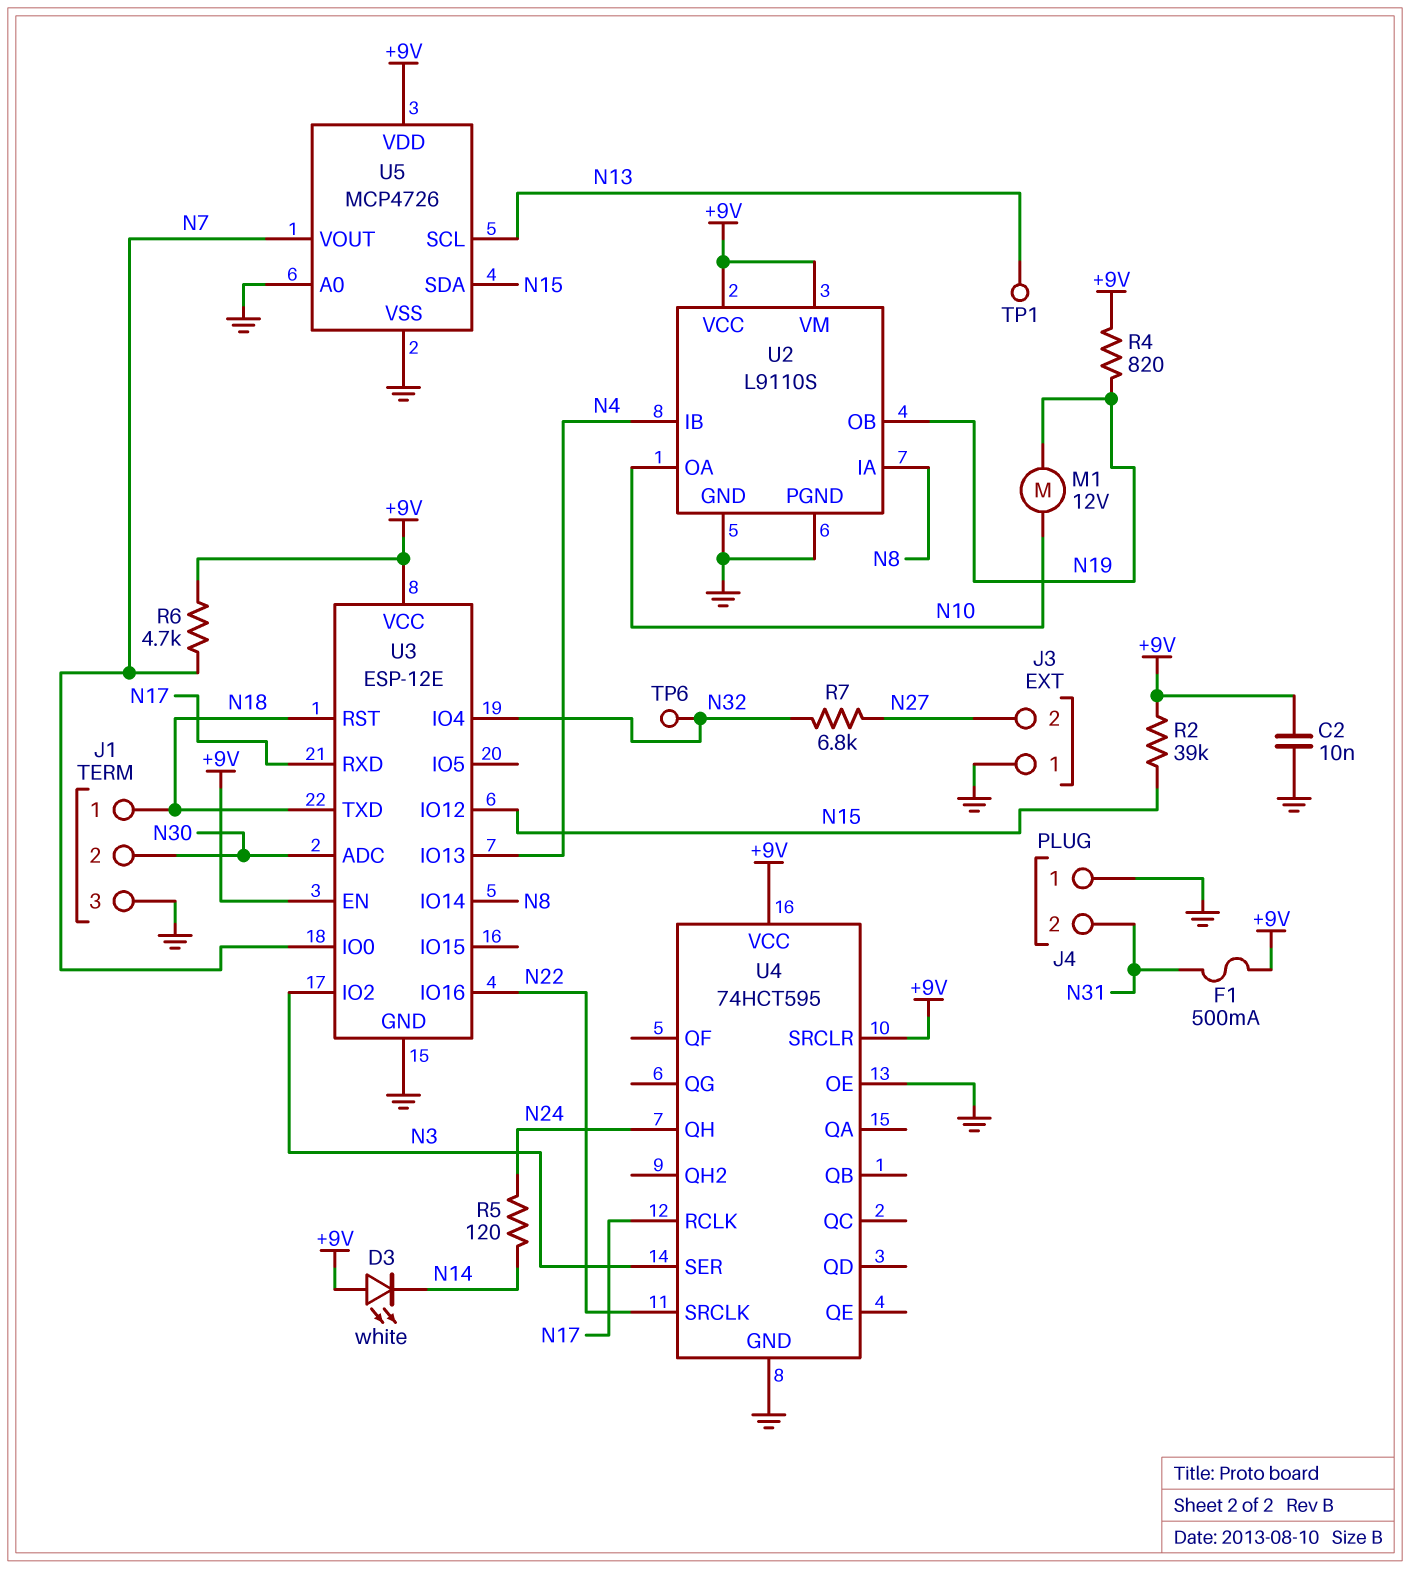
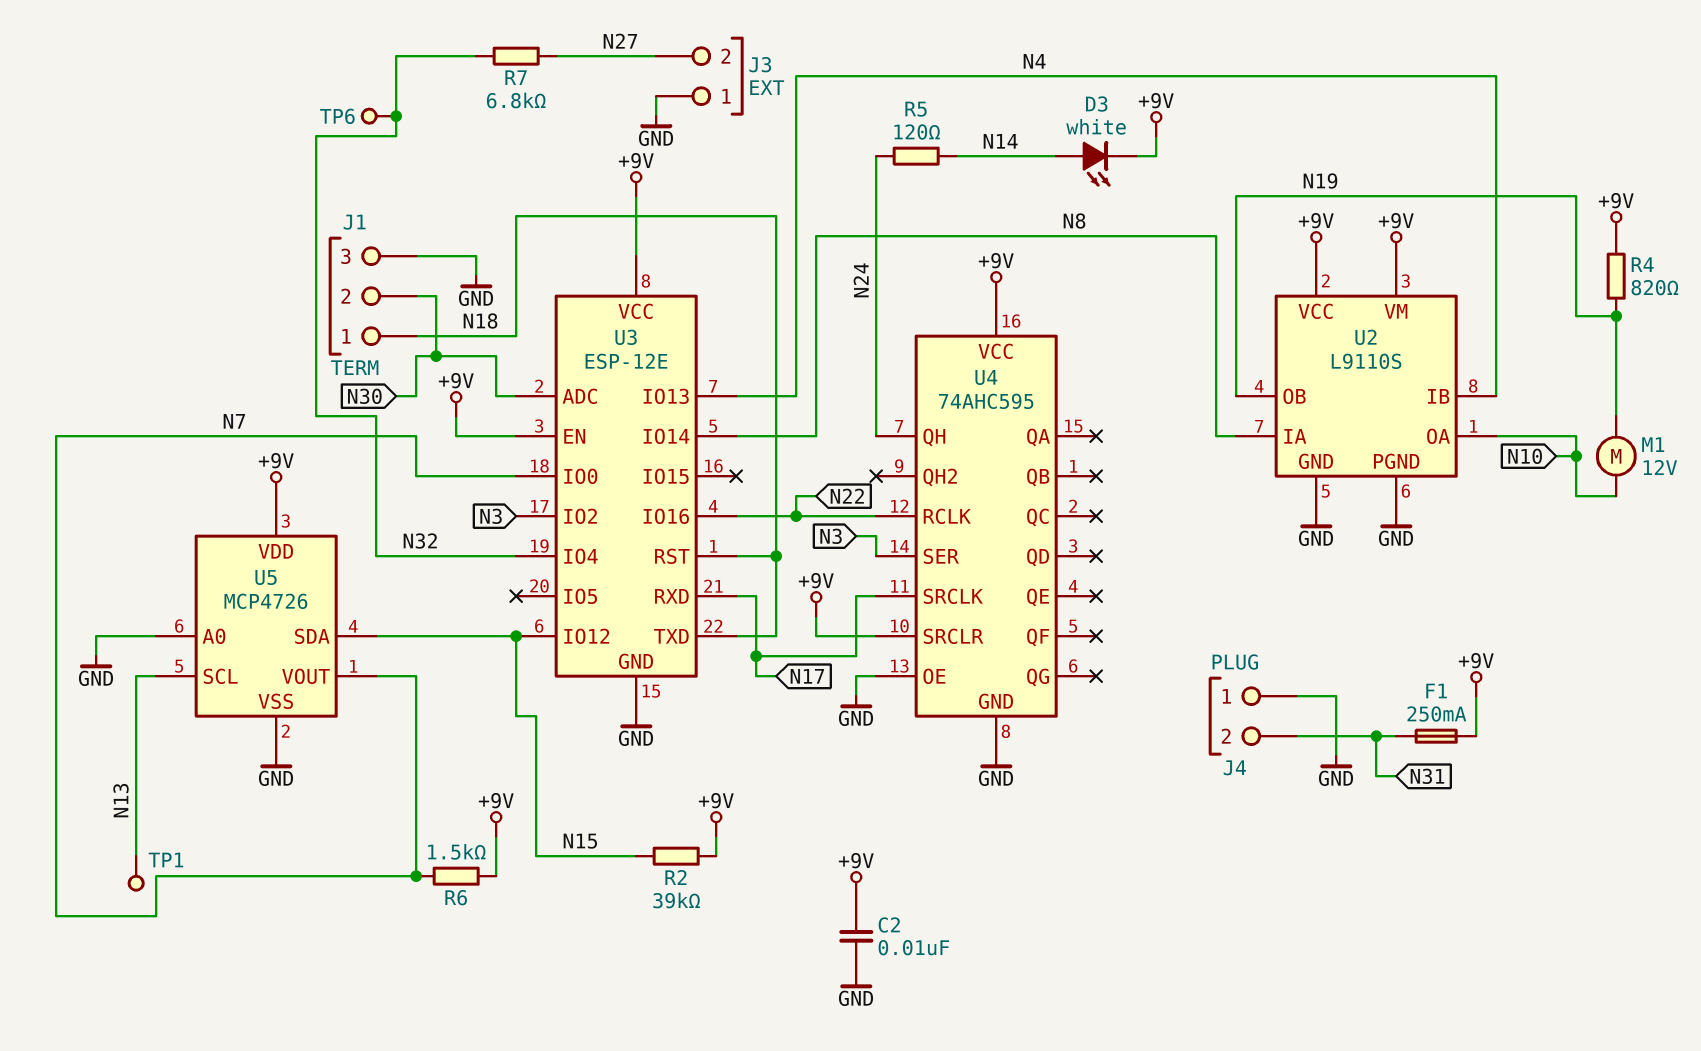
D3: LED white (A +9V, K N14) -> LED white (A N14, K +9V)
F1: 500mA (+9V, N31) -> 250mA (+9V, N31)
R6: 4.7k (+9V, N7) -> 1.5k (+9V, N7)
U4: 74HCT595 -> 74AHC595
U4 pin RCLK: N17 -> N22
U4 pin SRCLK: N22 -> N17

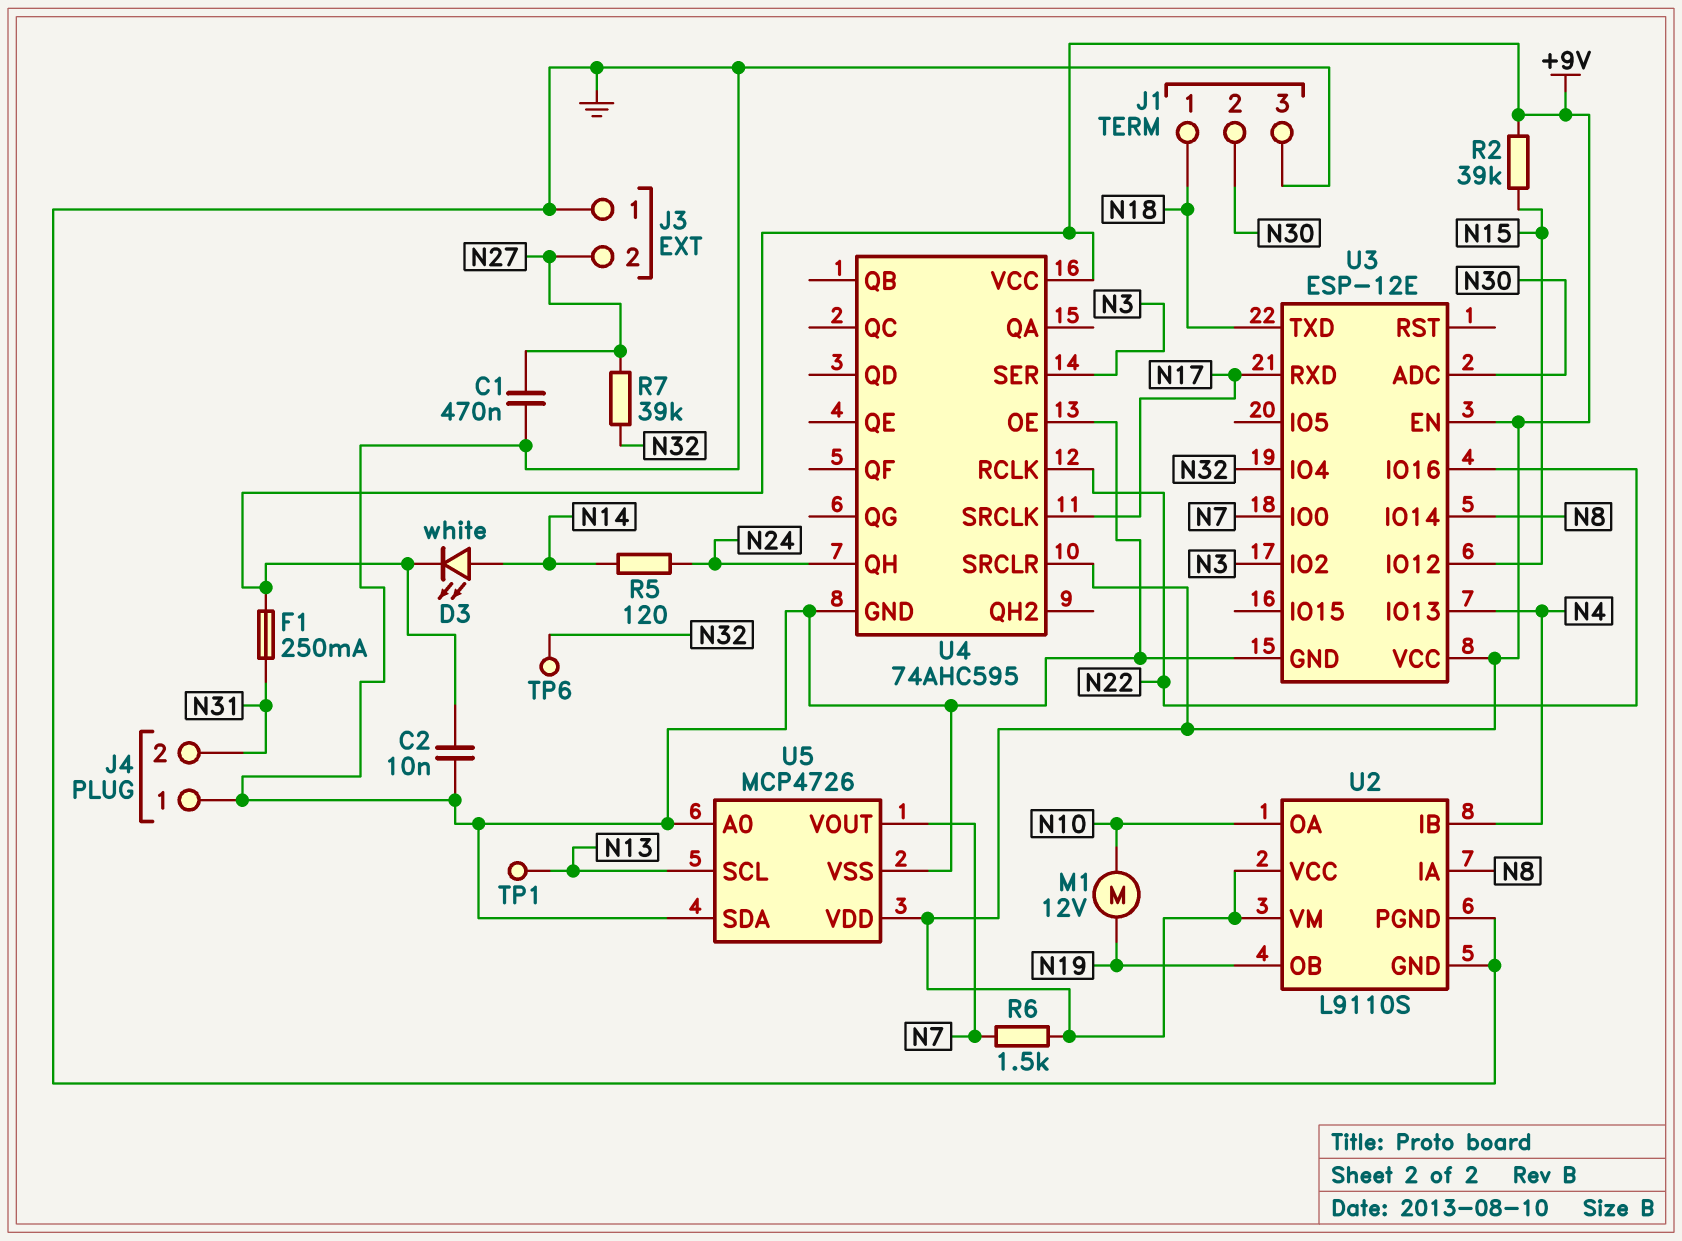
C1: none -> 470nF (GND, N27)
R4: 820 (+9V, N19) -> none
R7: 6.8k (N27, N32) -> 39k (N27, N32)
U3 pin RST: N18 -> none
U5 pin SDA: N15 -> GND

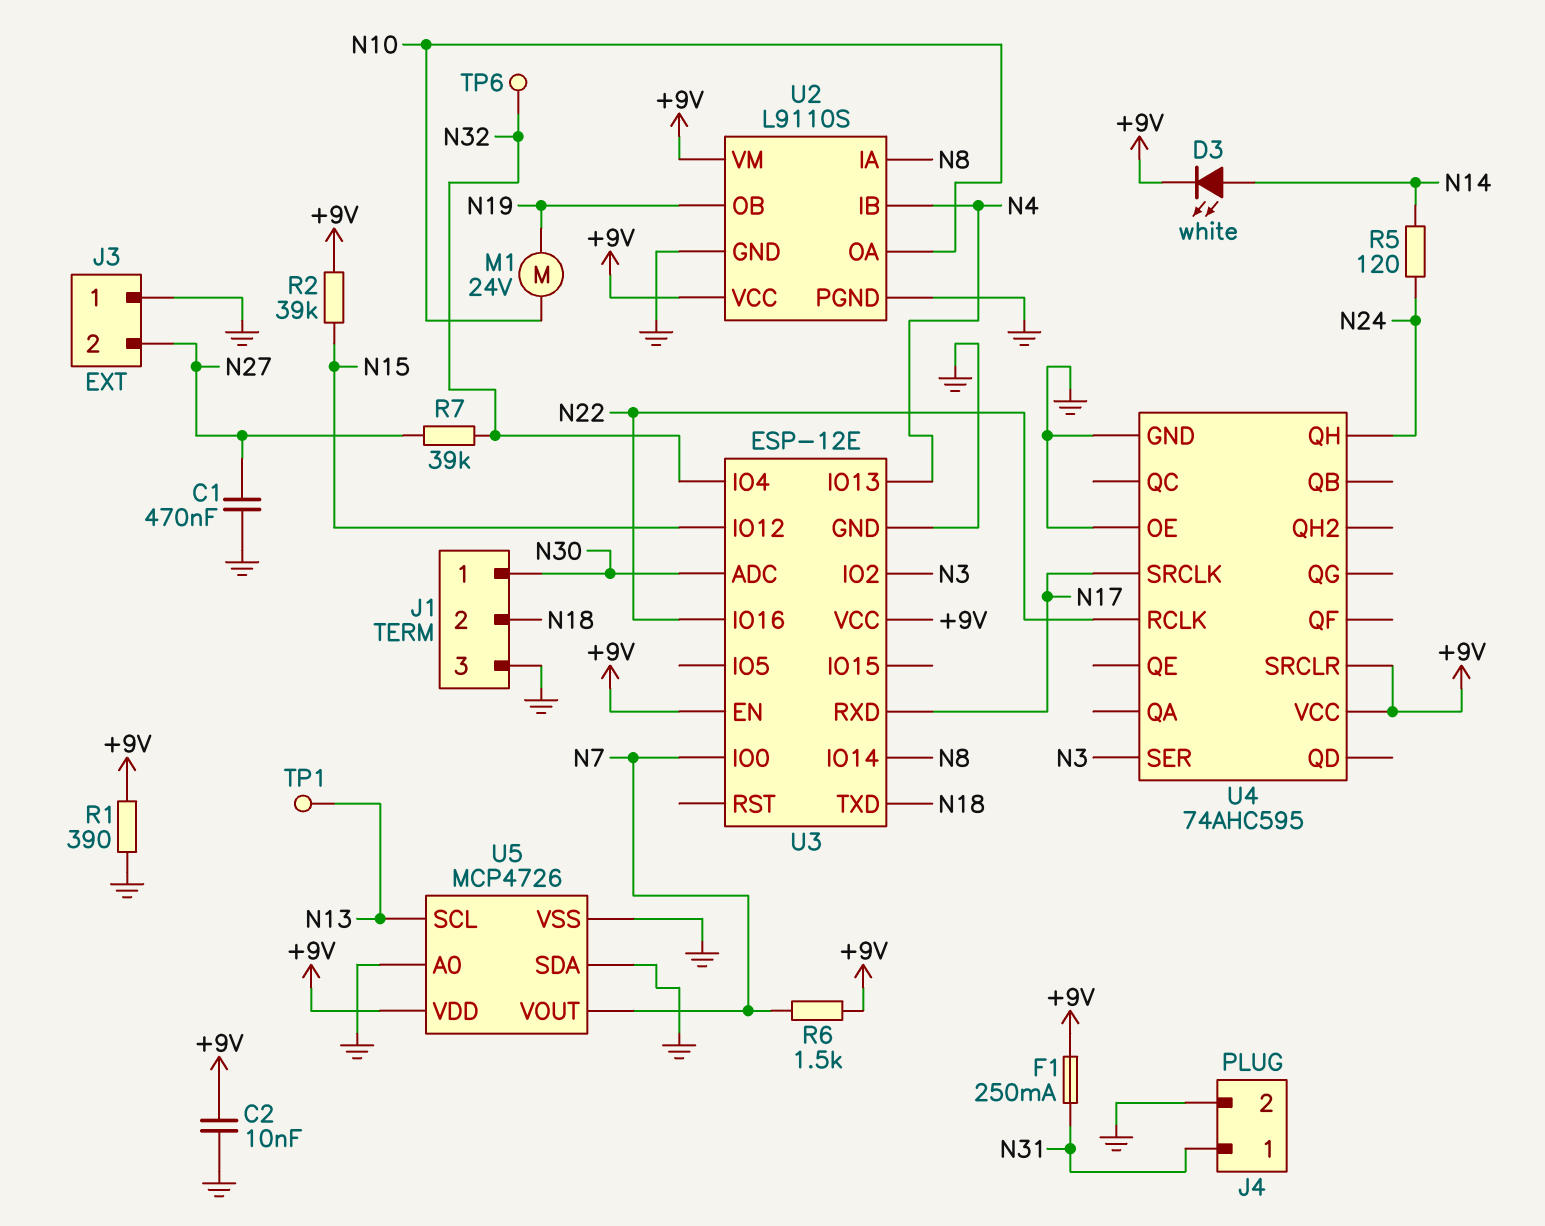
J1 pin 1: N18 -> N30
J1 pin 2: N30 -> N18
J4 pin 1: GND -> N31
J4 pin 2: N31 -> GND
M1: motor 12V (N10, N19) -> motor 24V (N10, N19)
R1: none -> 390 (+9V, GND)

